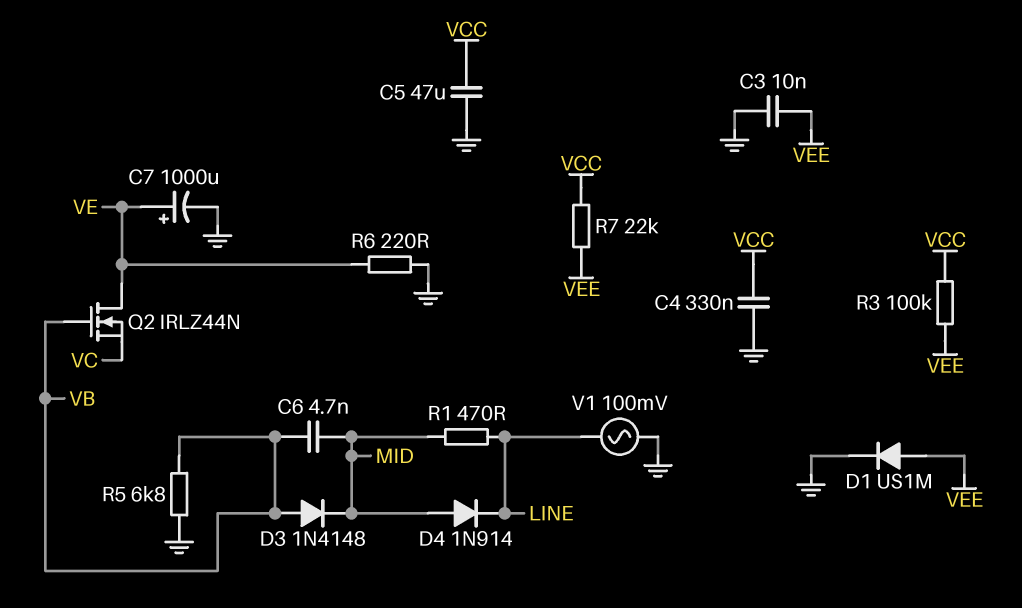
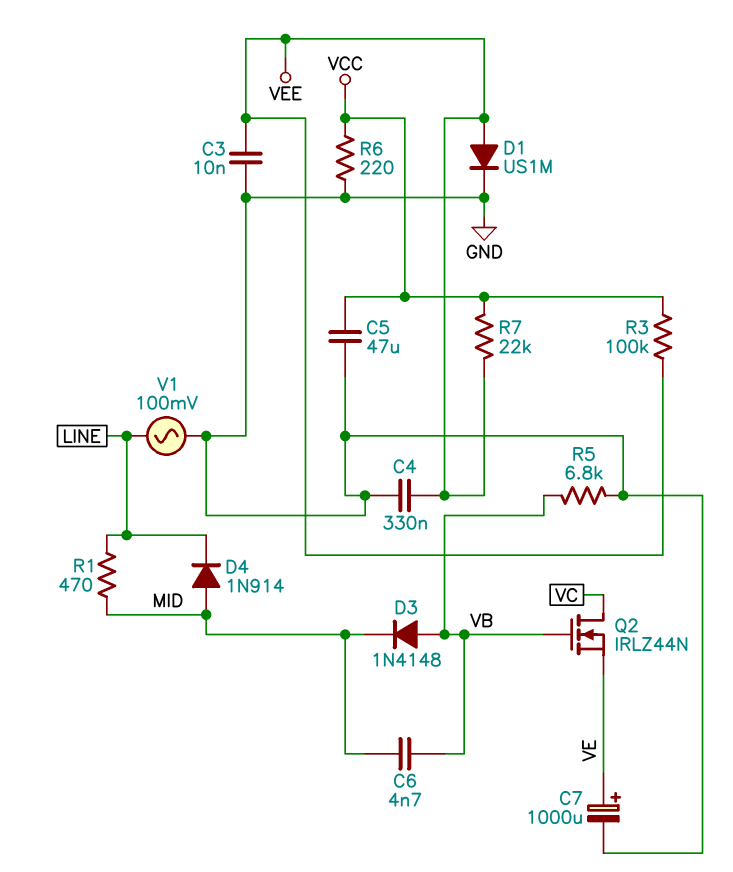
C4: 330nF (GND, VCC) -> 330nF (GND, VEE)
Q2: NMOS IRLZ44N (G VB, D VE, S VC) -> NMOS IRLZ44N (G VB, D VC, S VE)
R6: 220 (GND, VE) -> 220 (GND, VCC)

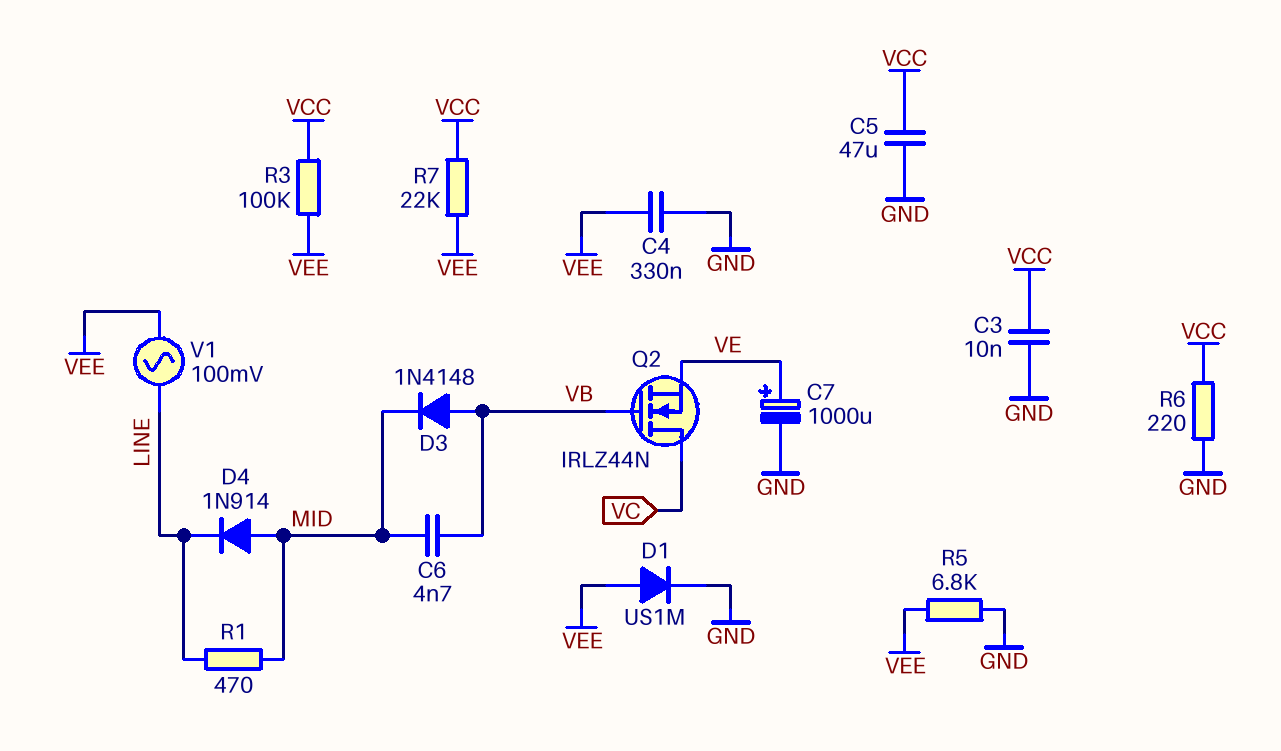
C3: 10nF (GND, VEE) -> 10nF (GND, VCC)
R5: 6.8k (GND, VB) -> 6.8k (GND, VEE)
V1: AC 100mV (GND, LINE) -> AC 100mV (LINE, VEE)

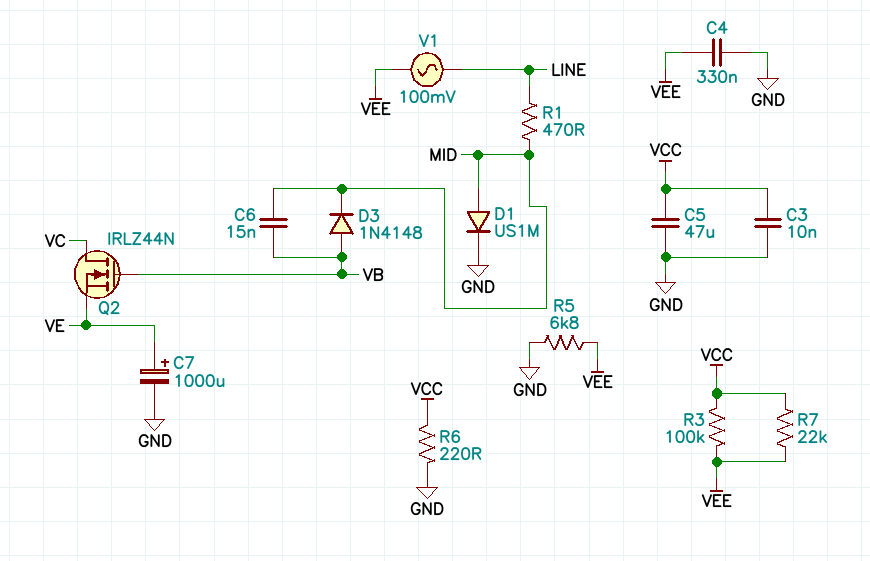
C6: 4.7nF (MID, VB) -> 15nF (MID, VB)
D1: diode US1M (A VEE, K GND) -> diode US1M (A MID, K GND)
D4: diode 1N914 (A MID, K LINE) -> none

